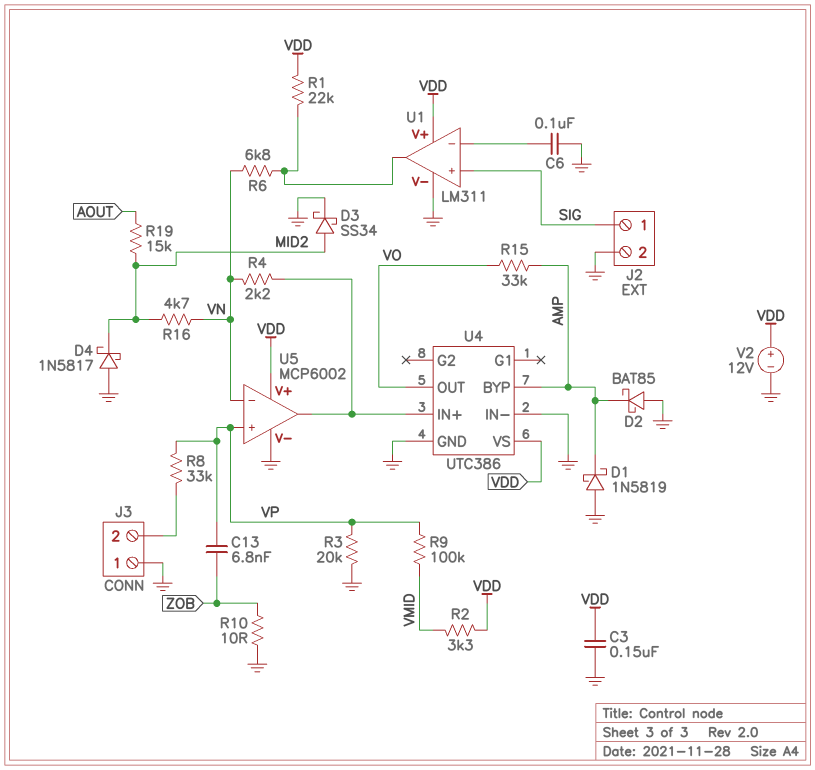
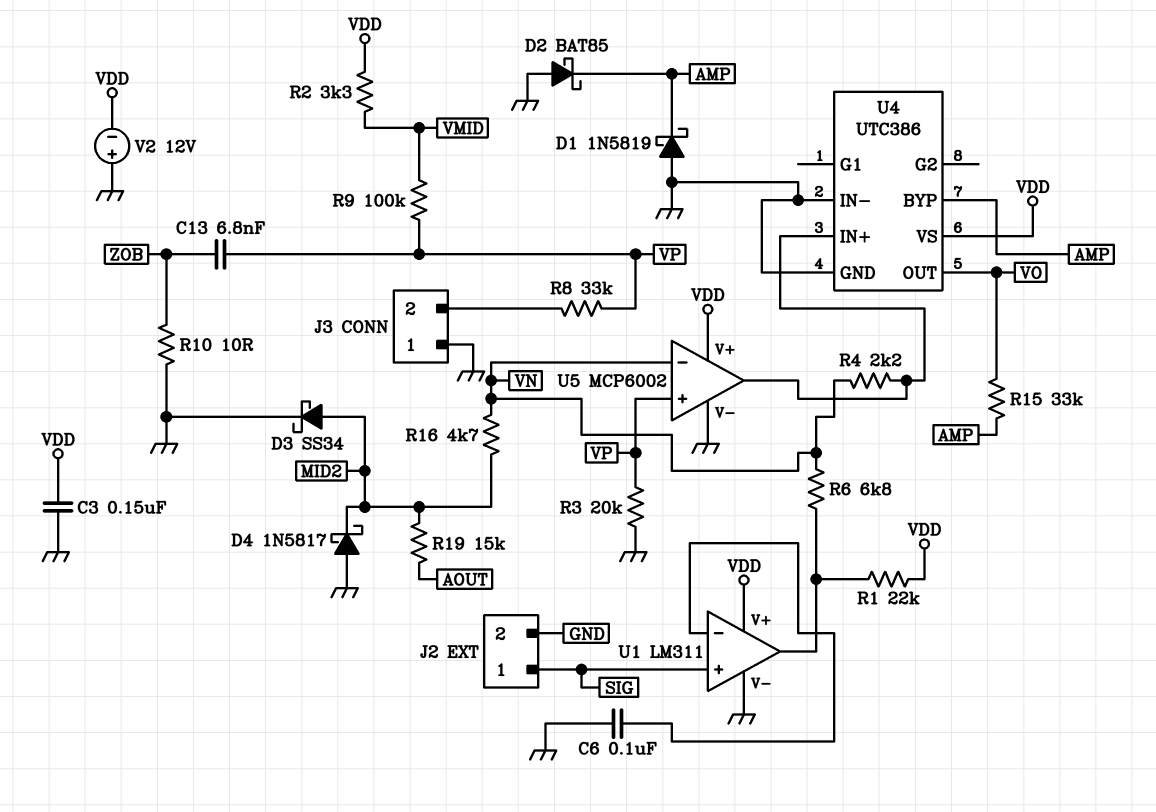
V2: 12V (plus VDD, minus GND) -> 12V (plus GND, minus VDD)

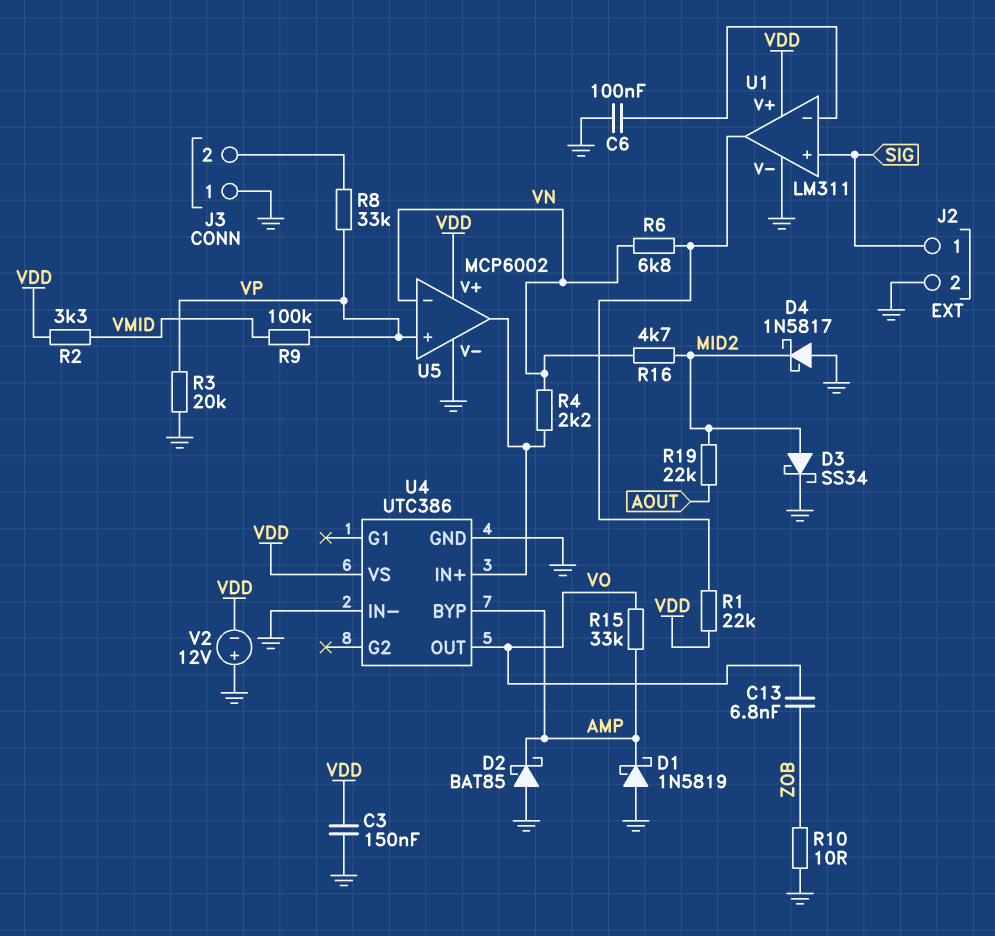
C13: 6.8nF (VP, ZOB) -> 6.8nF (VO, ZOB)
R19: 15k (AOUT, MID2) -> 22k (AOUT, MID2)

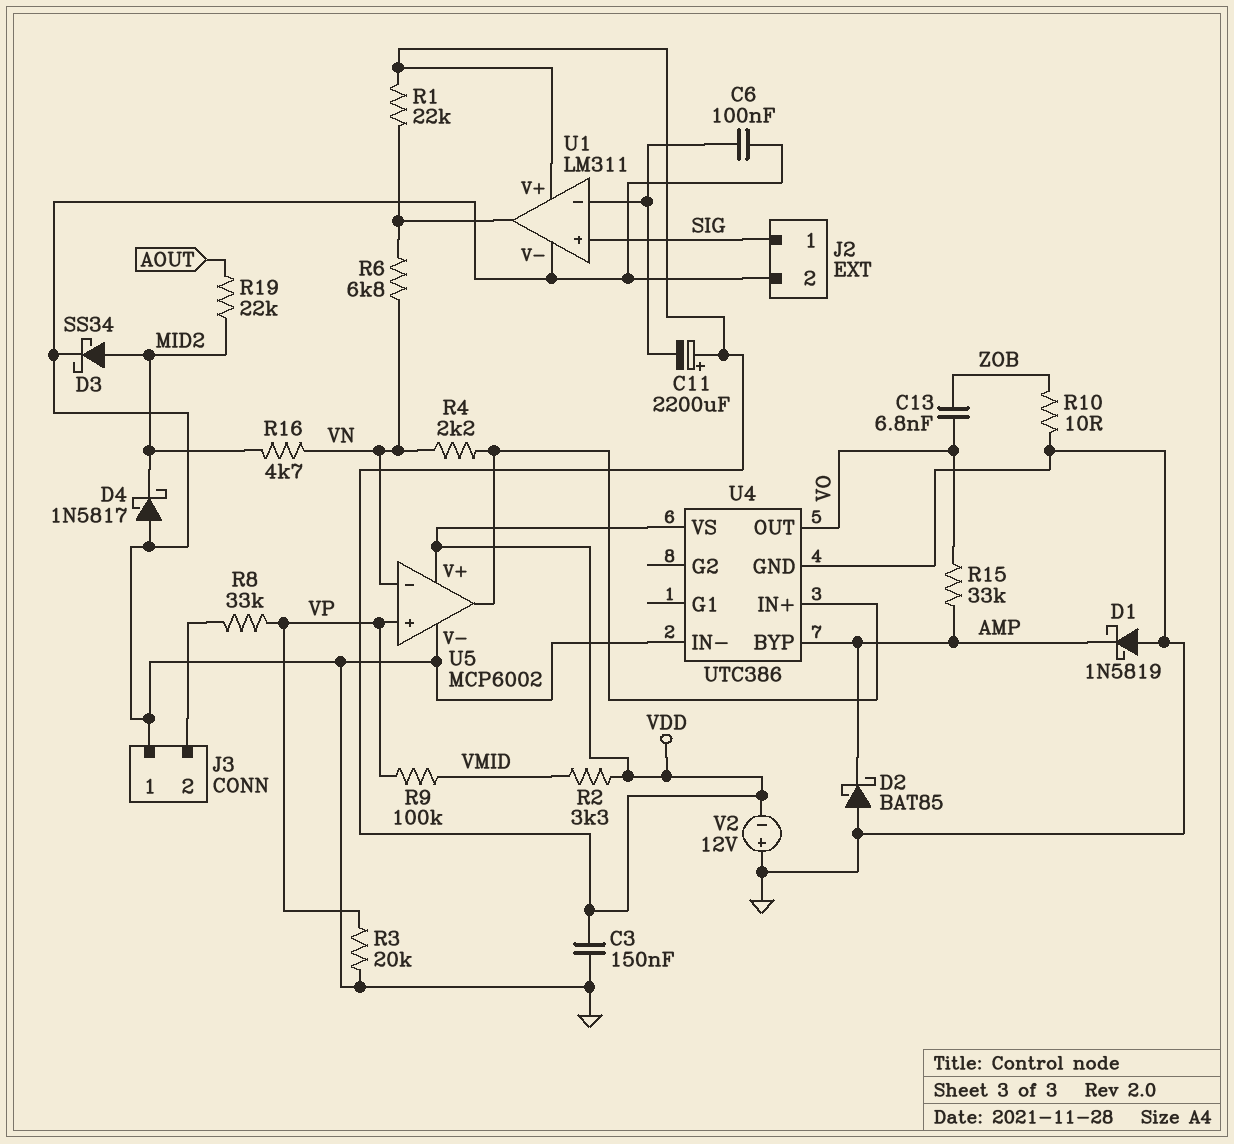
C11: none -> 2200uF (plus VDD, minus U1/in-)

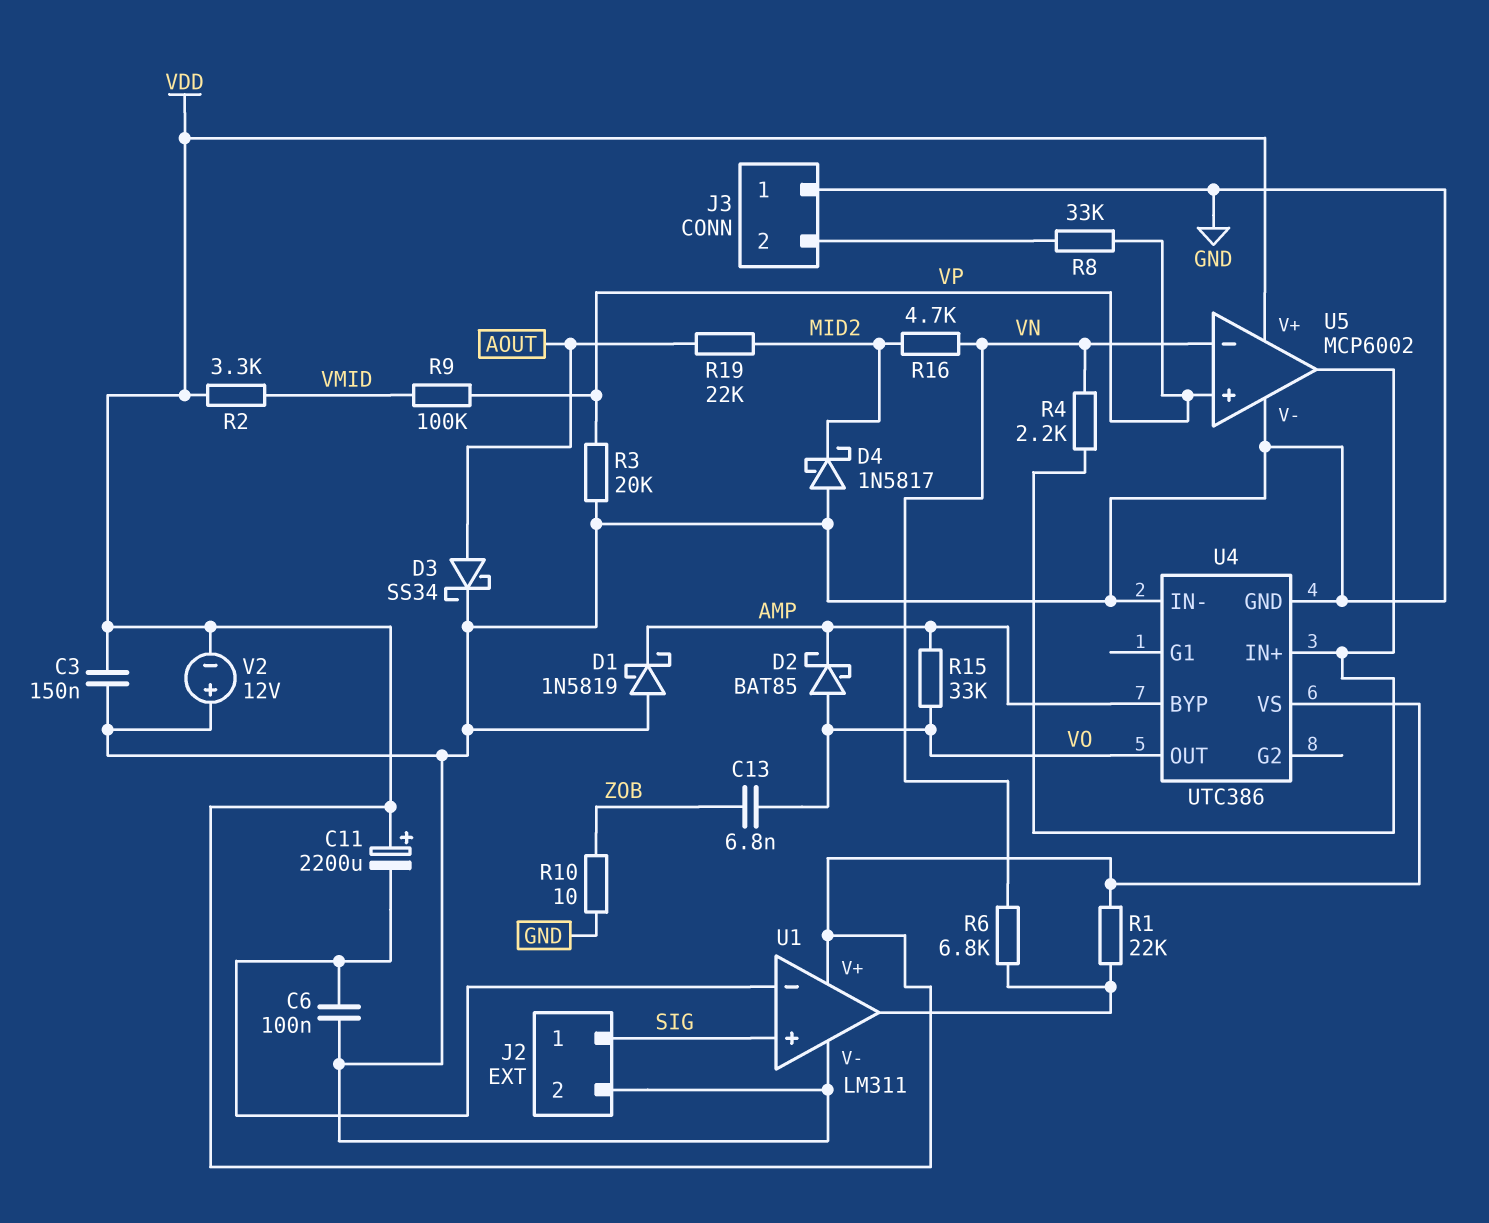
D2: schottky BAT85 (A GND, K AMP) -> schottky BAT85 (A VO, K AMP)
D3: schottky SS34 (A MID2, K GND) -> schottky SS34 (A AOUT, K GND)

